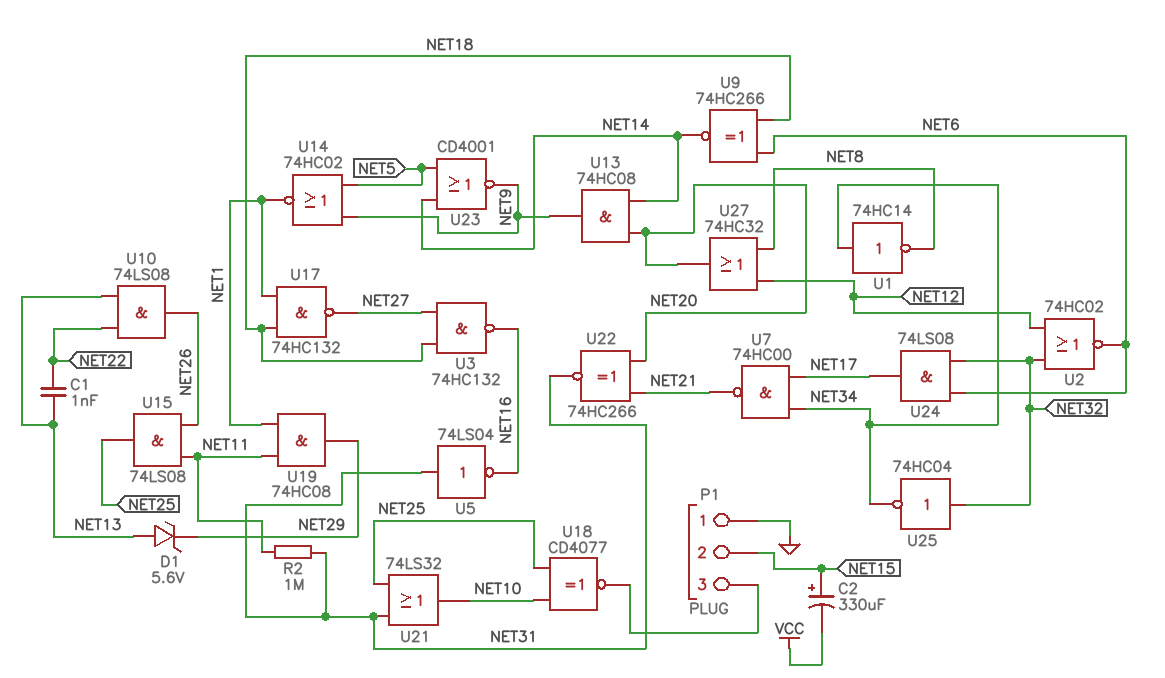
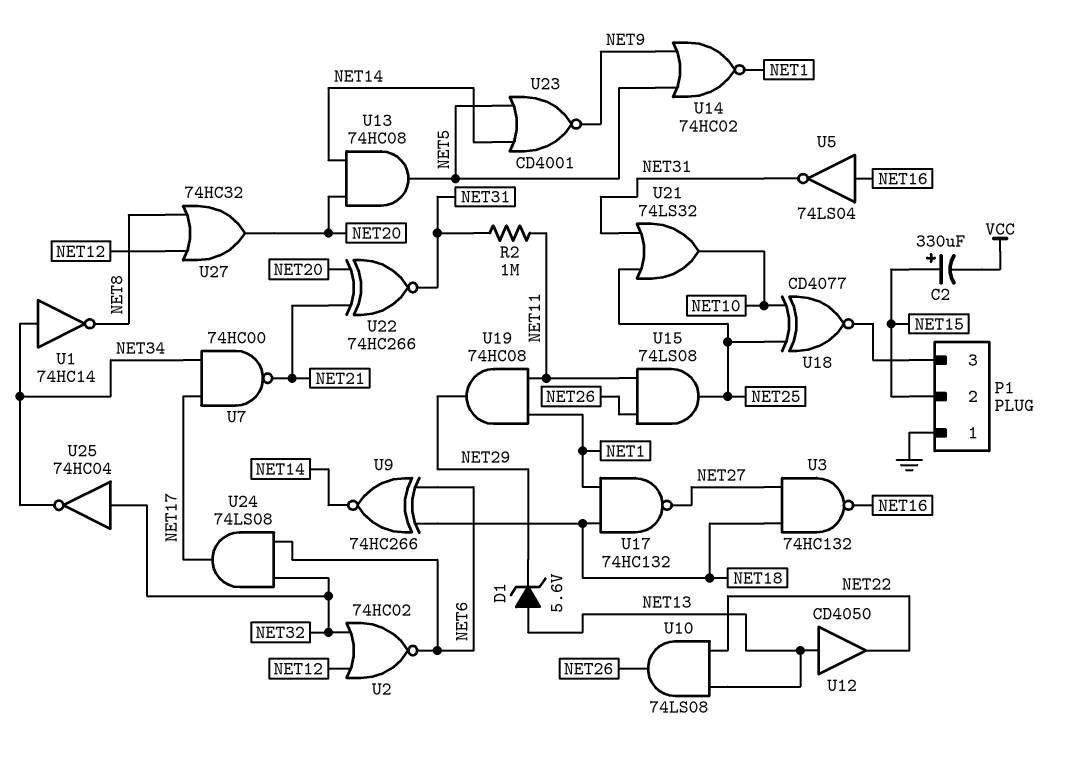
C1: 1nF (NET13, NET22) -> none
U5: NOT 74LS04 (in NET31, out NET16) -> NOT 74LS04 (in NET16, out NET31)
U12: none -> buffer CD4050 (in NET13, out NET22)
U13: AND 74HC08 (in NET14, in NET20, out NET9) -> AND 74HC08 (in NET14, in NET20, out NET5)

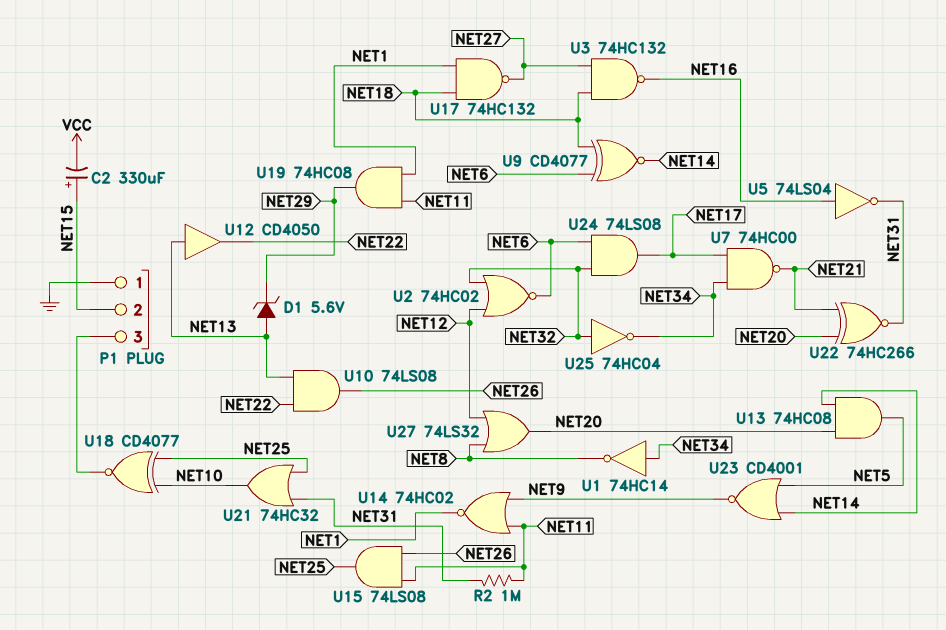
U9: XNOR 74HC266 (in NET6, in NET18, out NET14) -> XNOR CD4077 (in NET6, in NET18, out NET14)
U14: NOR 74HC02 (in NET5, in NET9, out NET1) -> NOR 74HC02 (in NET9, in NET11, out NET1)
U21: OR 74LS32 (in NET25, in NET31, out NET10) -> OR 74HC32 (in NET25, in NET31, out NET10)
U27: OR 74HC32 (in NET8, in NET12, out NET20) -> OR 74LS32 (in NET8, in NET12, out NET20)

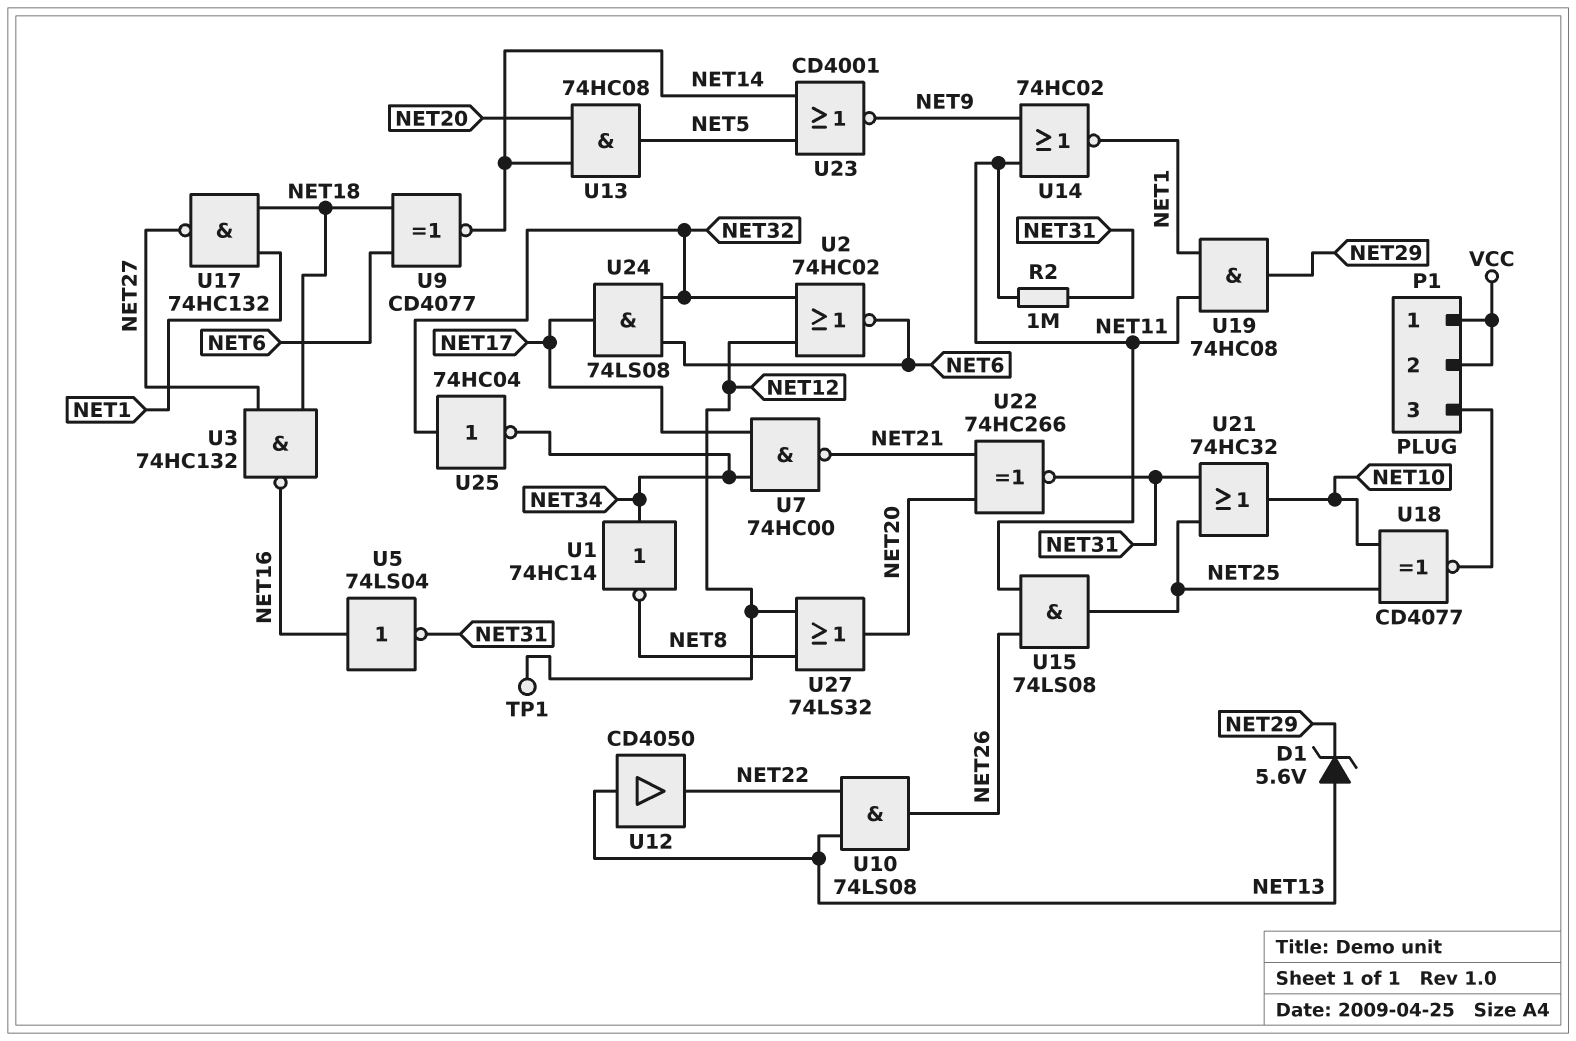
C2: 330uF (plus NET15, minus VCC) -> none
P1 pin 1: GND -> VCC
P1 pin 2: NET15 -> VCC
TP1: none -> test point (NET12)

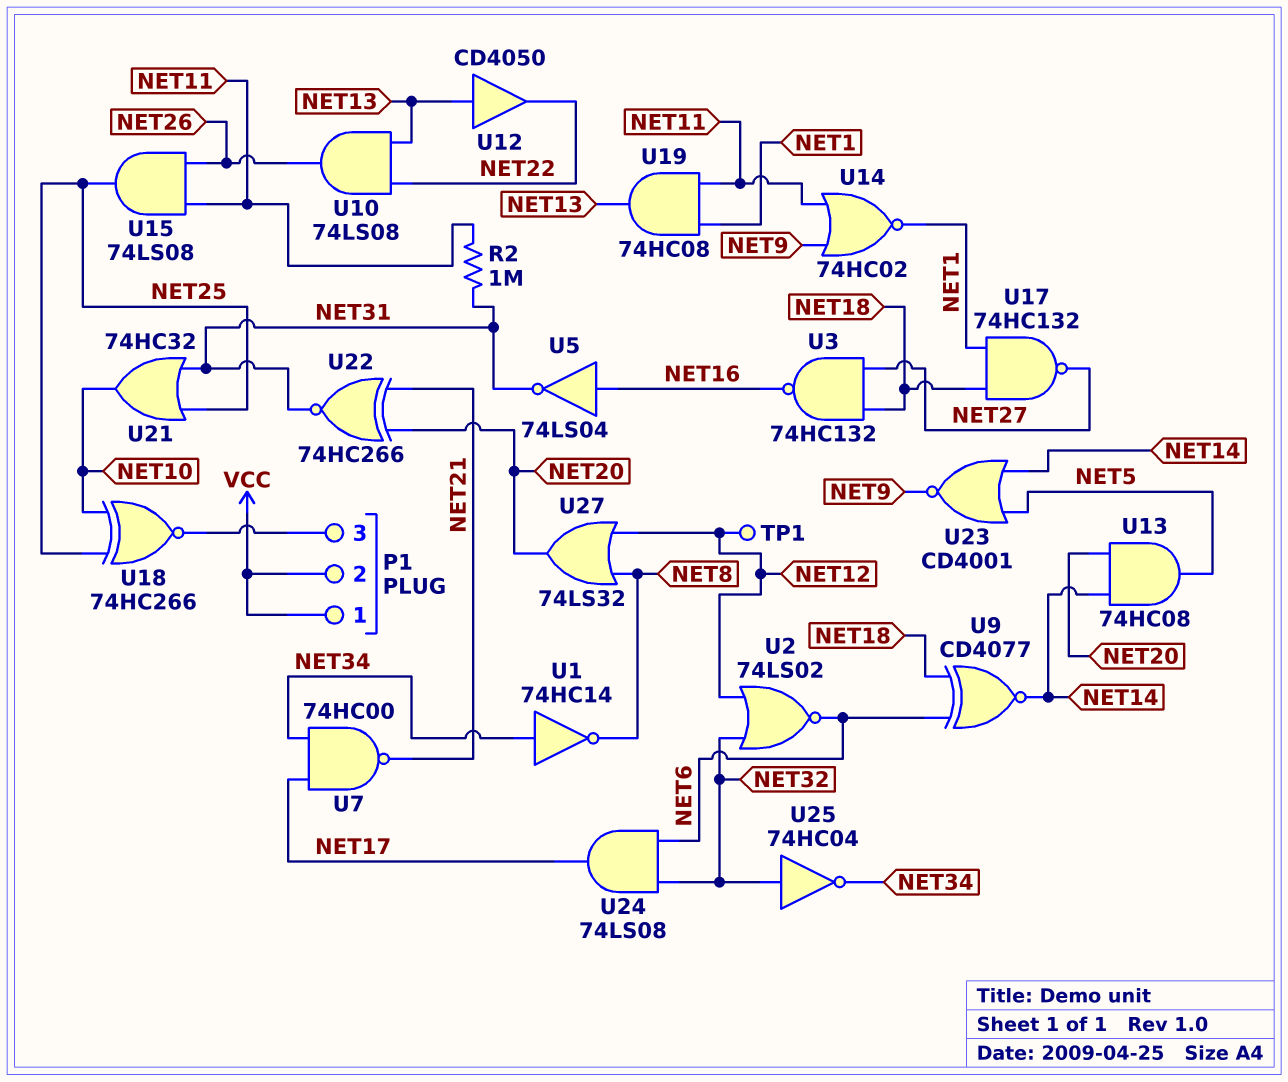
D1: zener 5.6V (A NET13, K NET29) -> none
U2: NOR 74HC02 (in NET12, in NET32, out NET6) -> NOR 74LS02 (in NET12, in NET32, out NET6)
U18: XNOR CD4077 (in NET10, in NET25, out P1/3) -> XNOR 74HC266 (in NET10, in NET25, out P1/3)
U19: AND 74HC08 (in NET1, in NET11, out NET29) -> AND 74HC08 (in NET1, in NET11, out NET13)

